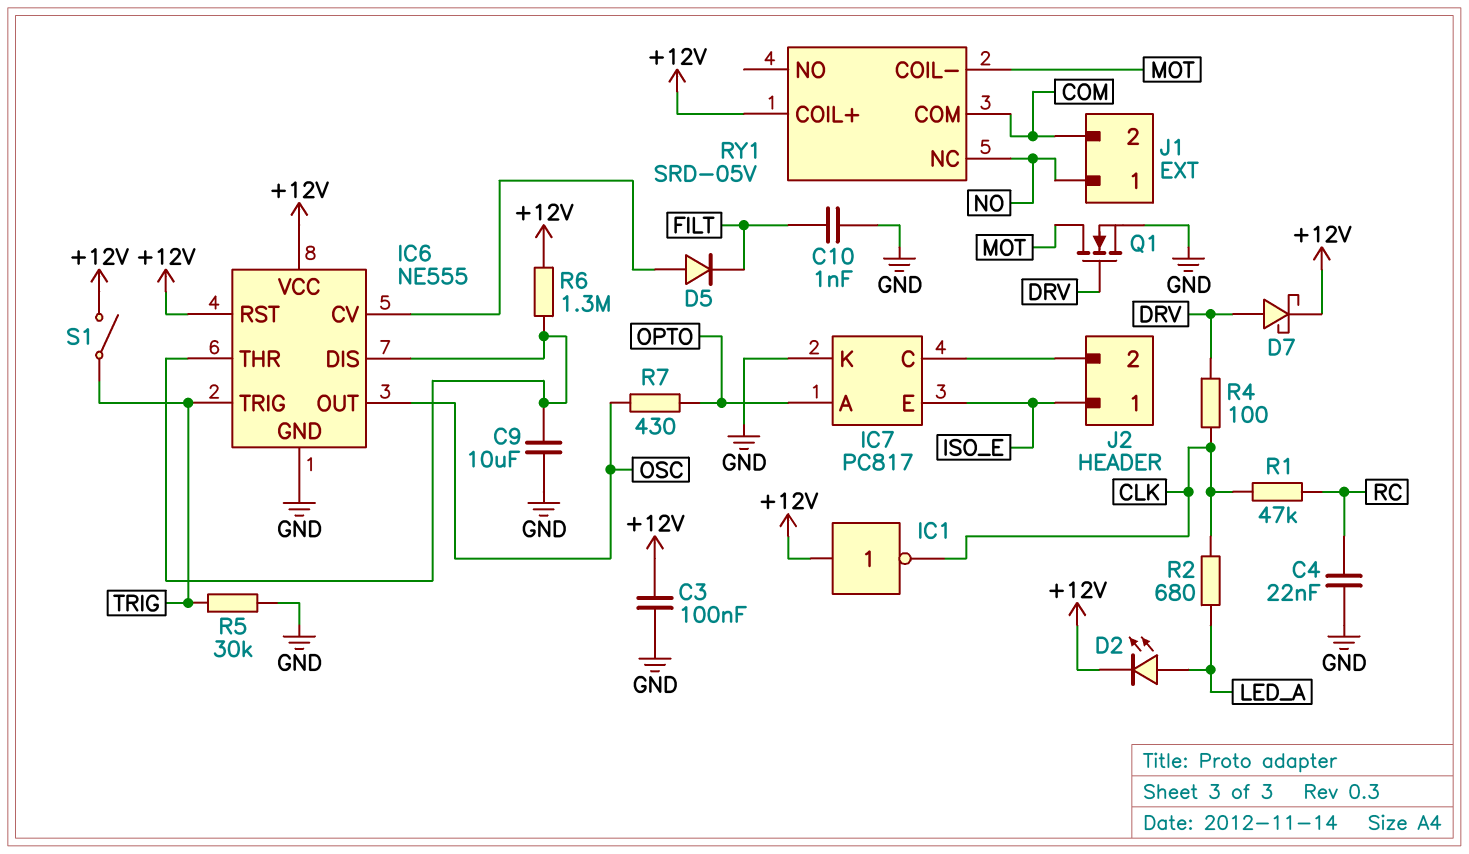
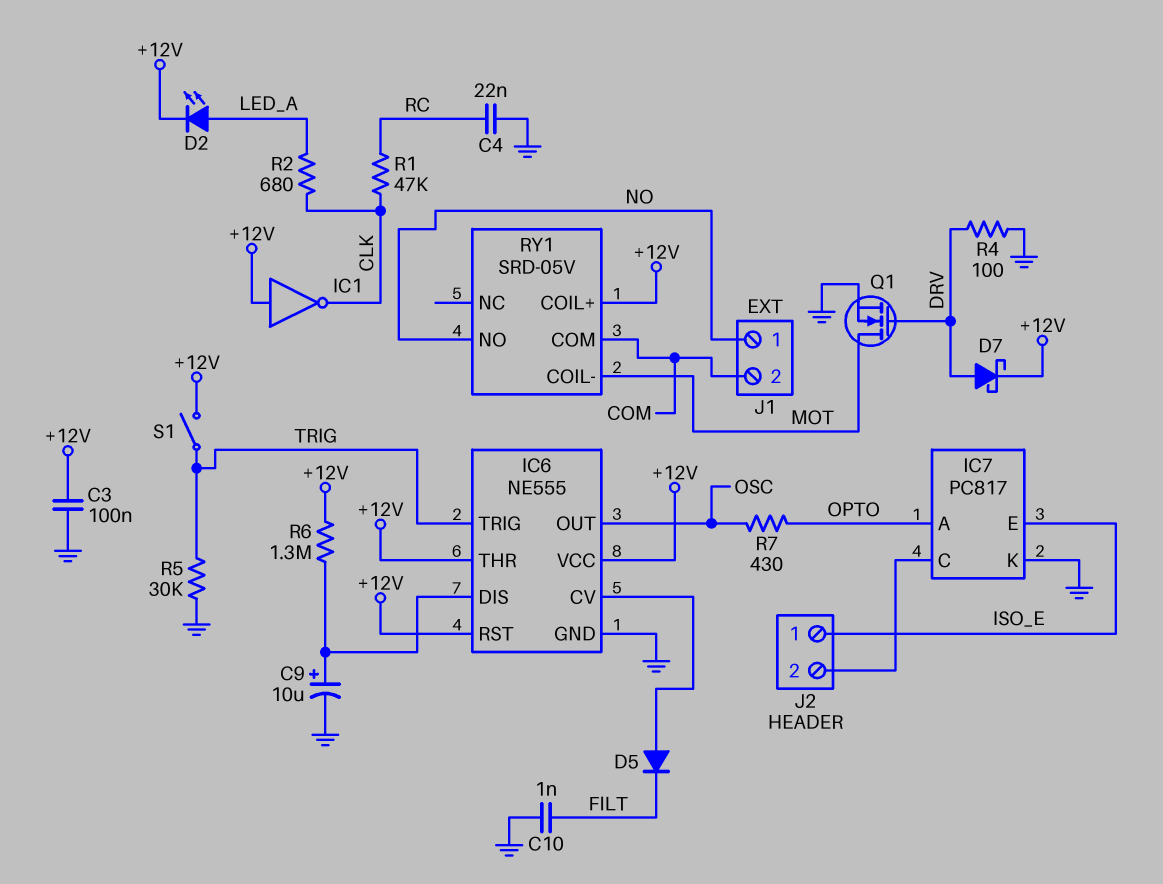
C9: 10uF (GND, IC6/DIS) -> 10uF (plus IC6/DIS, minus GND)
IC6 pin THR: IC6/DIS -> +12V
R4: 100 (CLK, DRV) -> 100 (DRV, GND)
RY1 pin NC: NO -> none
RY1 pin NO: none -> NO

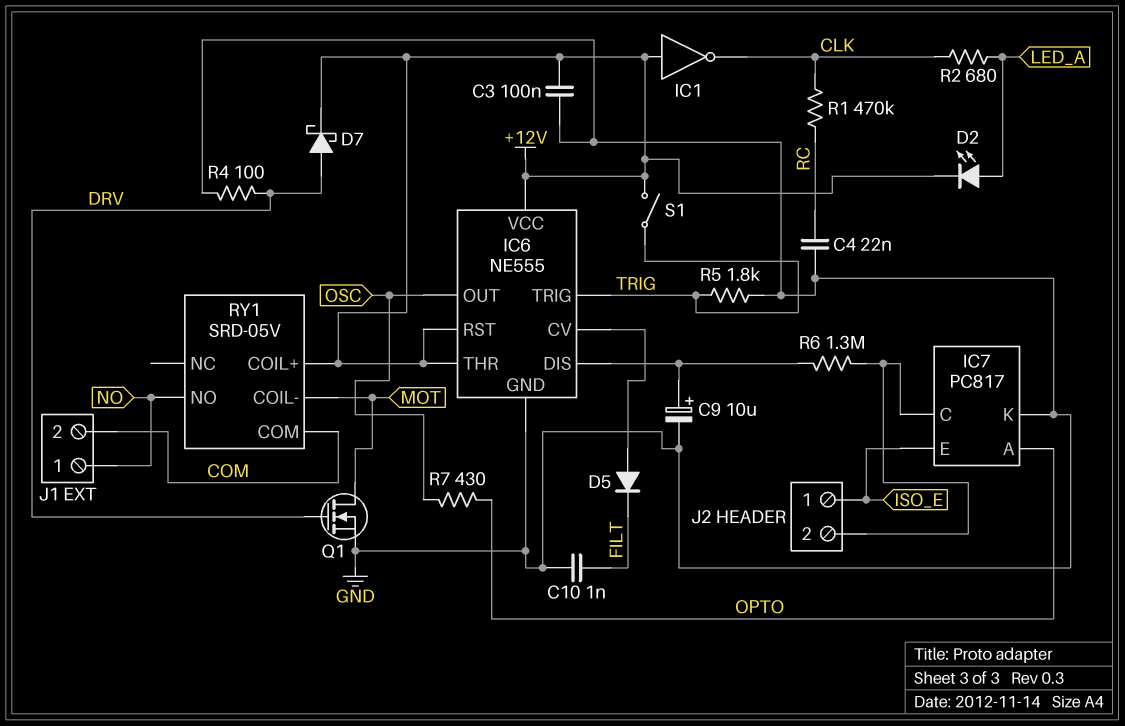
R1: 47k (CLK, RC) -> 470k (CLK, RC)
R5: 30k (GND, TRIG) -> 1.8k (GND, TRIG)
R6: 1.3M (+12V, IC6/DIS) -> 1.3M (IC6/DIS, IC7/C)

